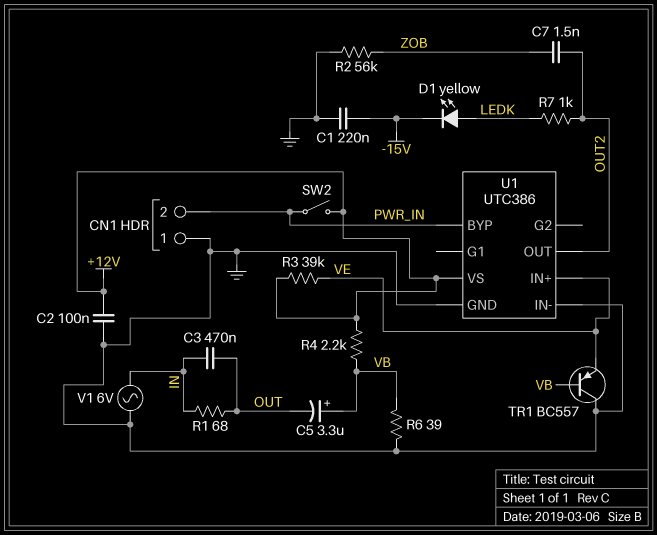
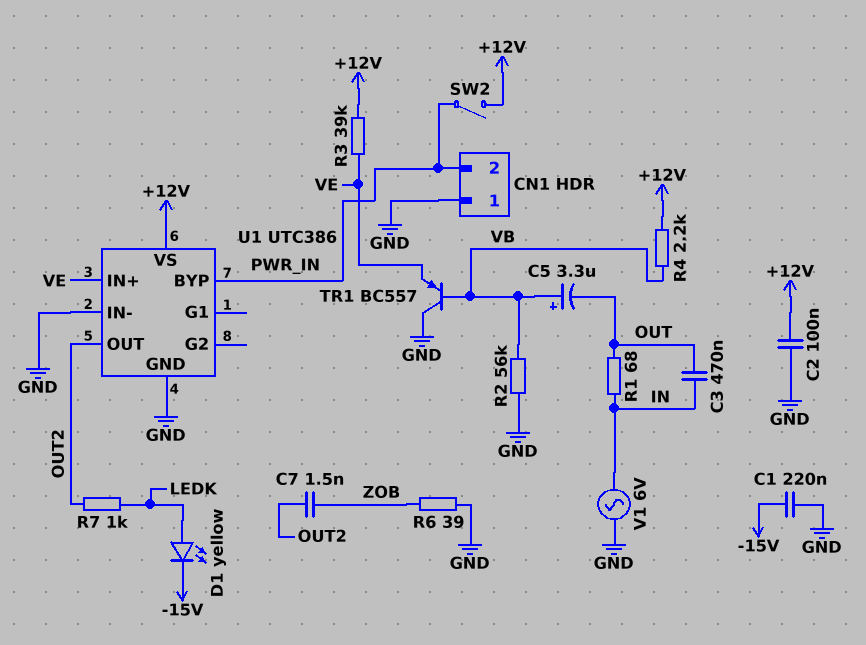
R2: 56k (GND, ZOB) -> 56k (GND, VB)
R6: 39 (GND, VB) -> 39 (GND, ZOB)

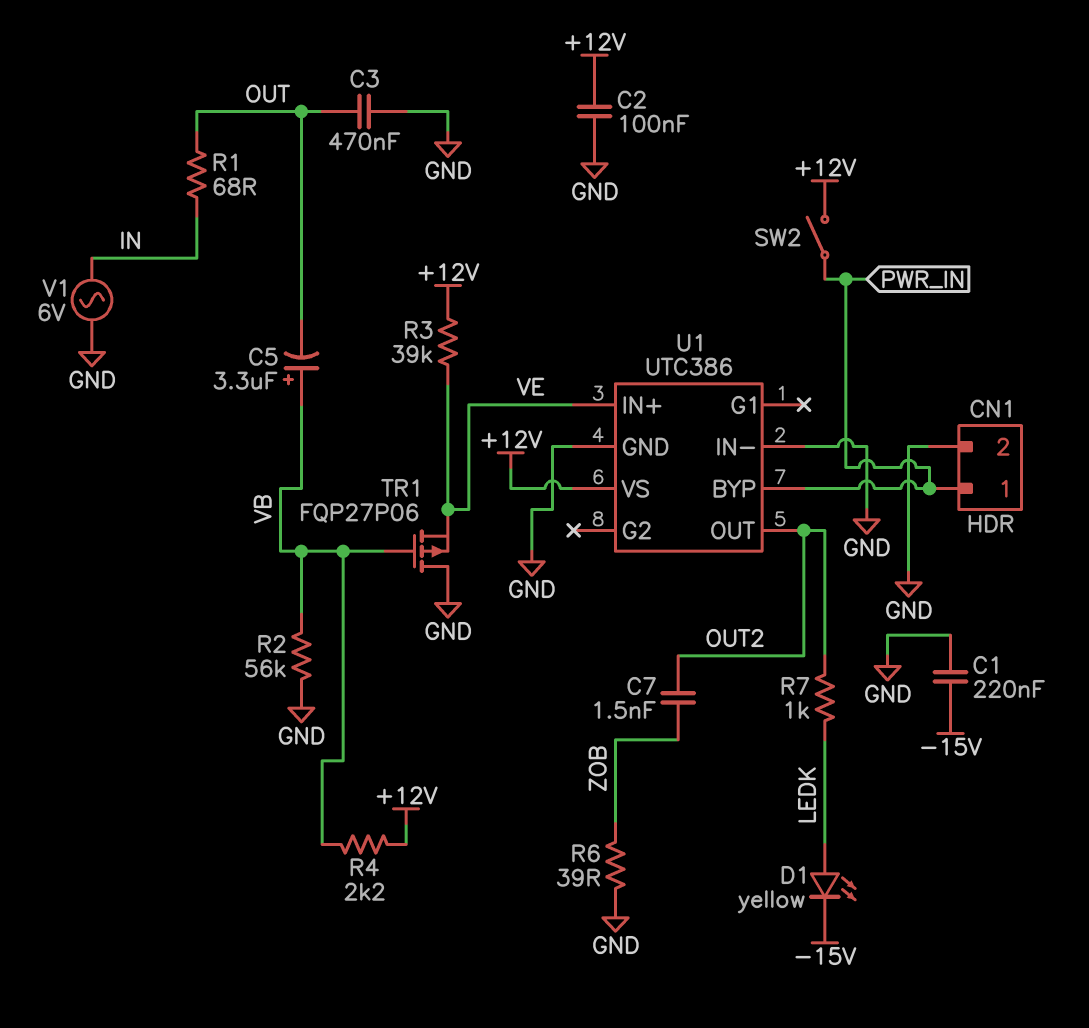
C3: 470nF (IN, OUT) -> 470nF (GND, OUT)
CN1 pin 1: GND -> PWR_IN
CN1 pin 2: PWR_IN -> GND
TR1: PNP BC557 (B VB, C GND, E VE) -> PMOS FQP27P06 (G VB, D GND, S VE)

